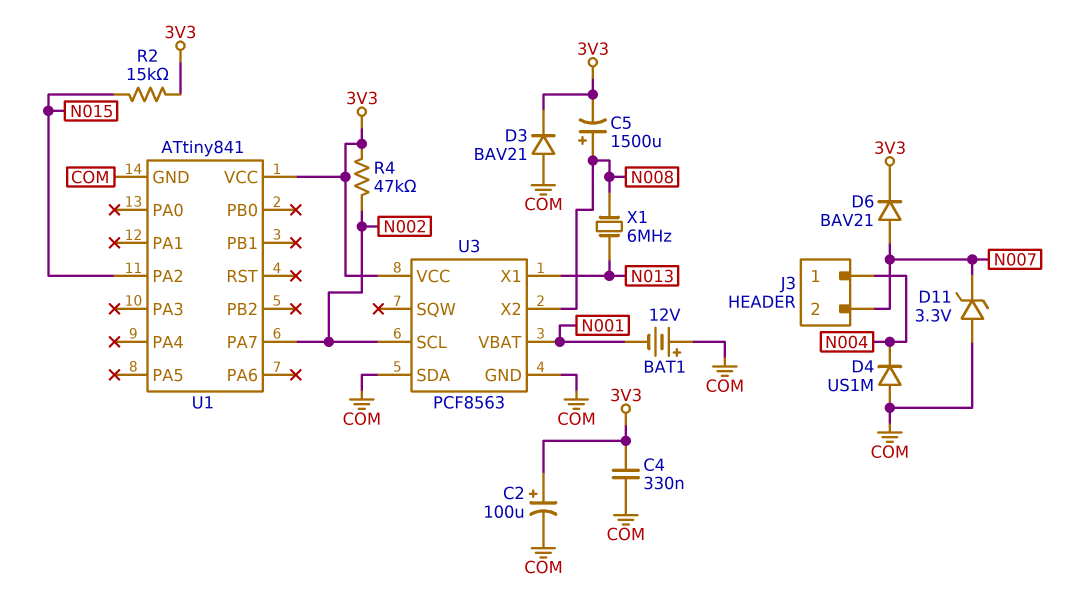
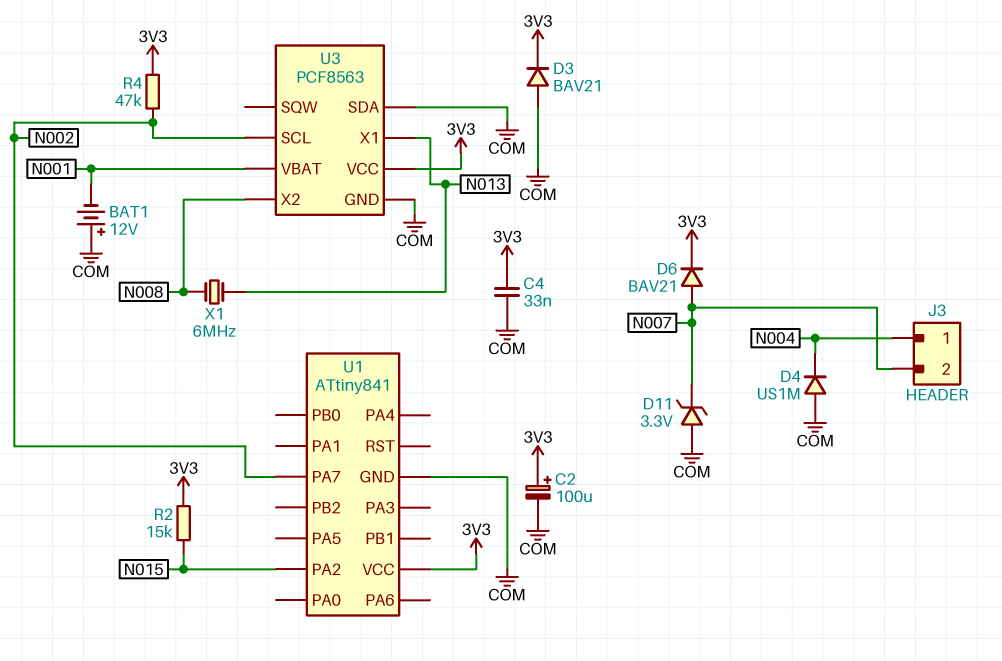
C4: 330nF (3V3, COM) -> 33nF (3V3, COM)
C5: 1500uF (plus N008, minus 3V3) -> none

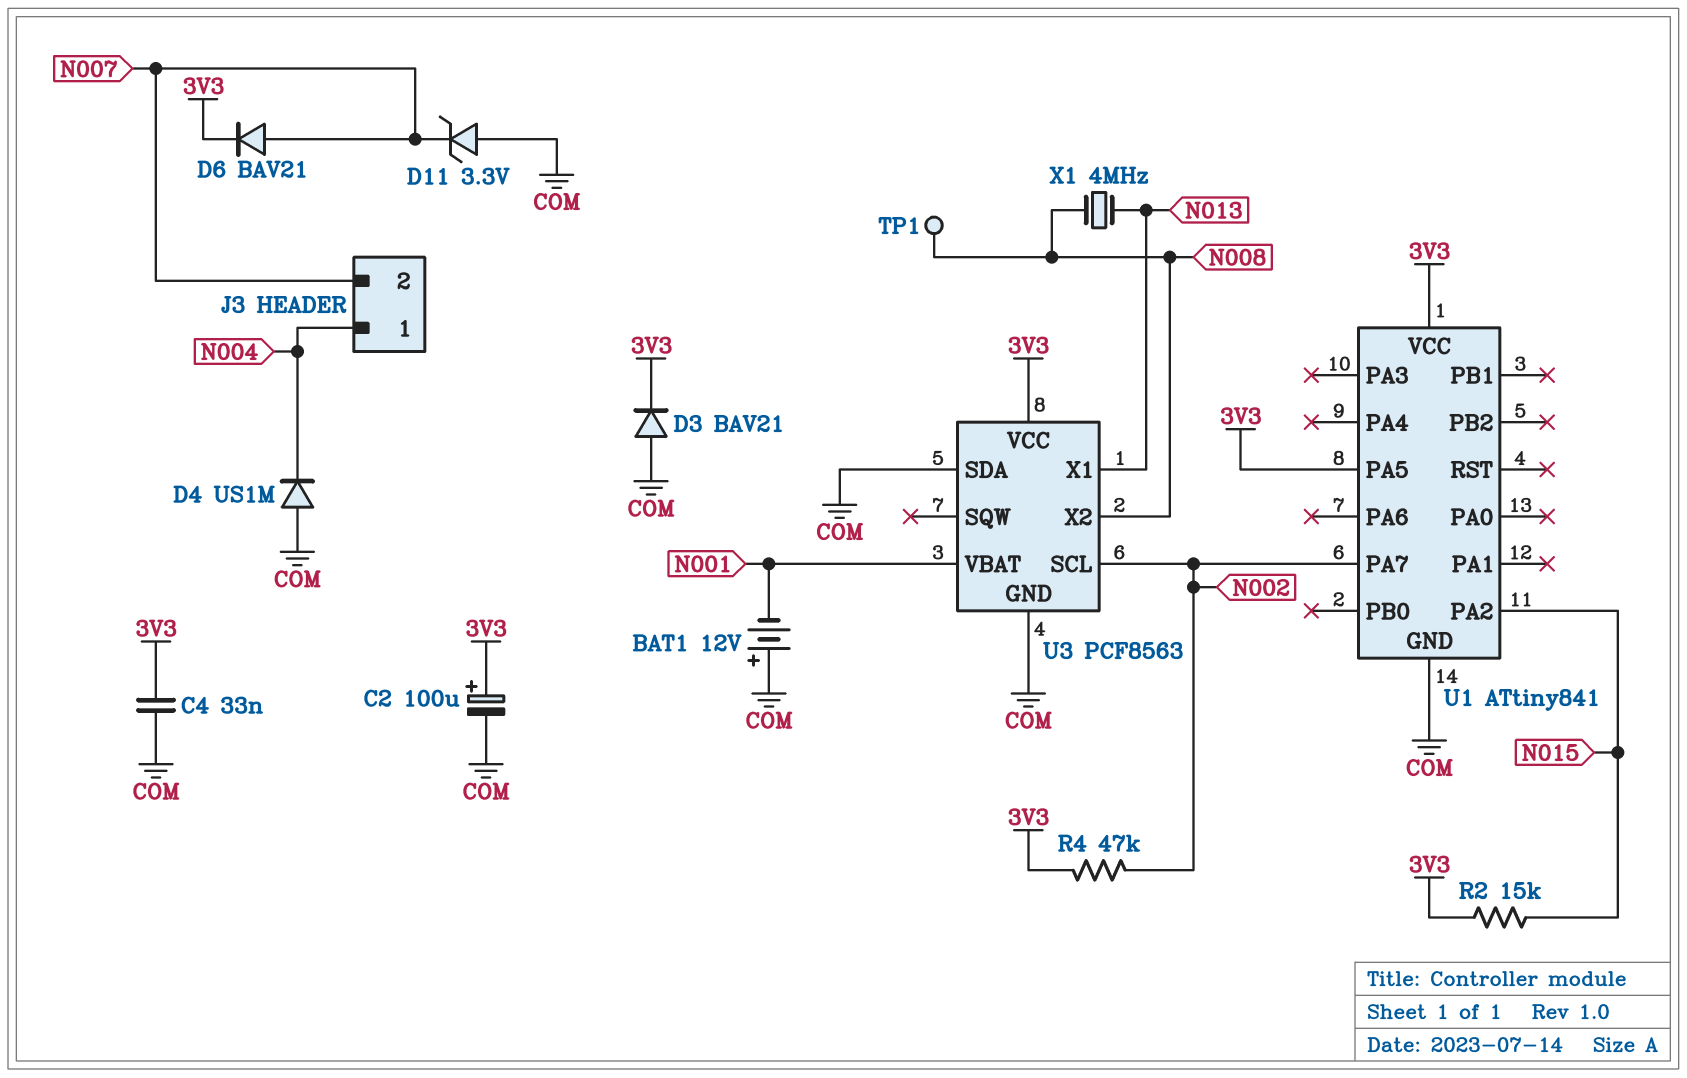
TP1: none -> test point (N008)
U1 pin PA5: none -> 3V3
X1: 6MHz (N008, N013) -> 4MHz (N008, N013)

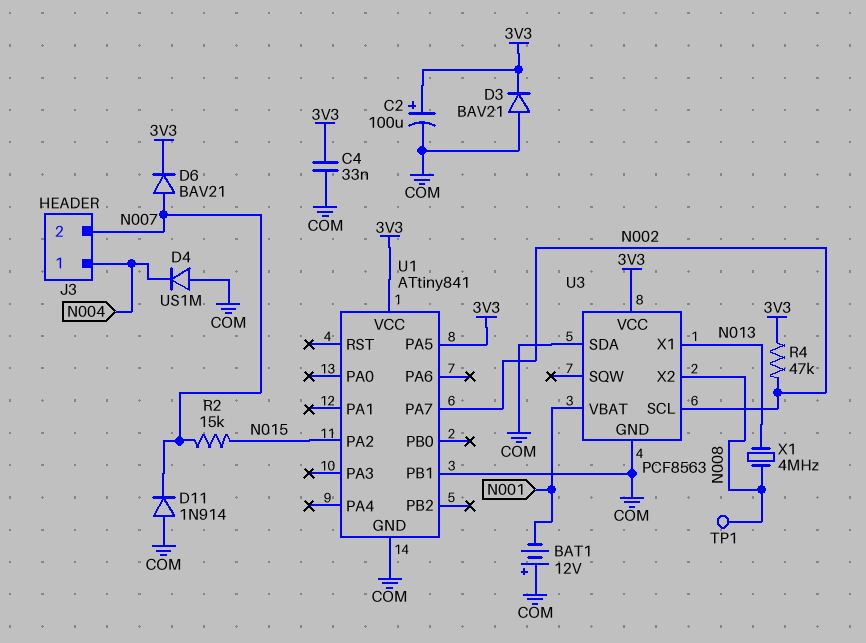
D11: zener 3.3V (A COM, K N007) -> diode 1N914 (A COM, K N007)
R2: 15k (3V3, N015) -> 15k (N007, N015)
U1 pin PB1: none -> COM

